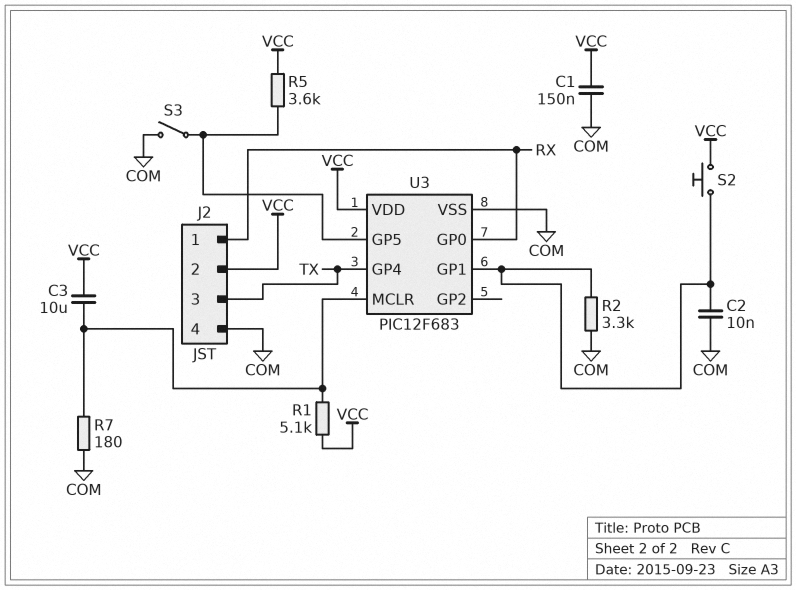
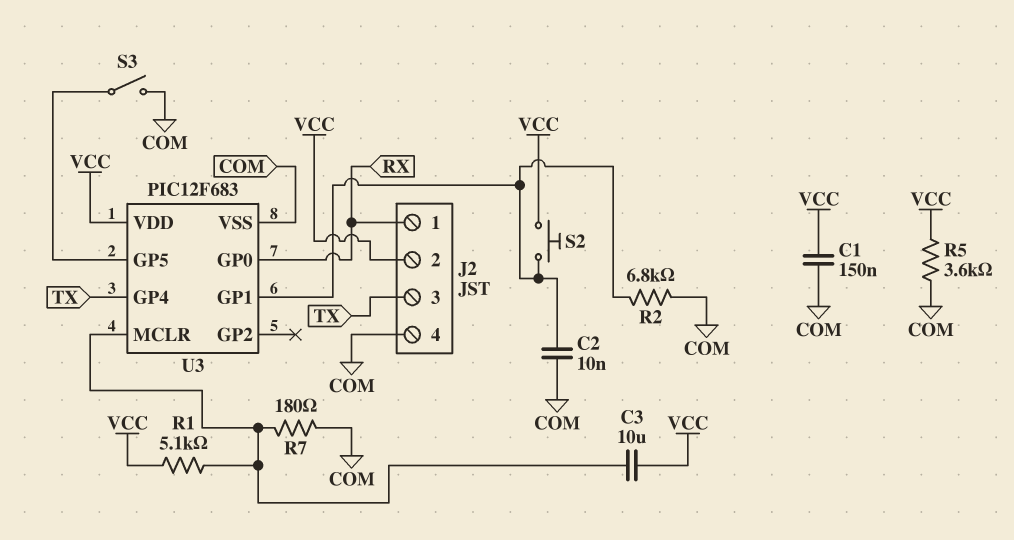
R2: 3.3k (COM, U3/GP1) -> 6.8k (COM, U3/GP1)
R5: 3.6k (U3/GP5, VCC) -> 3.6k (COM, VCC)

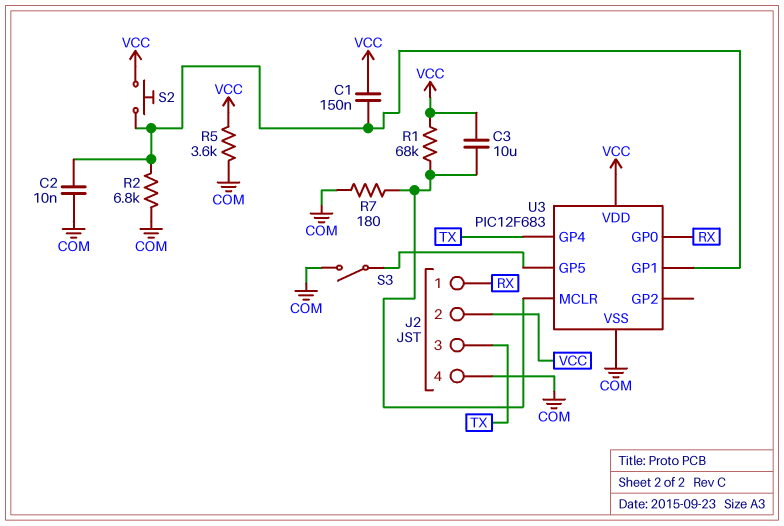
C1: 150nF (COM, VCC) -> 150nF (U3/GP1, VCC)
R1: 5.1k (U3/MCLR, VCC) -> 68k (U3/MCLR, VCC)

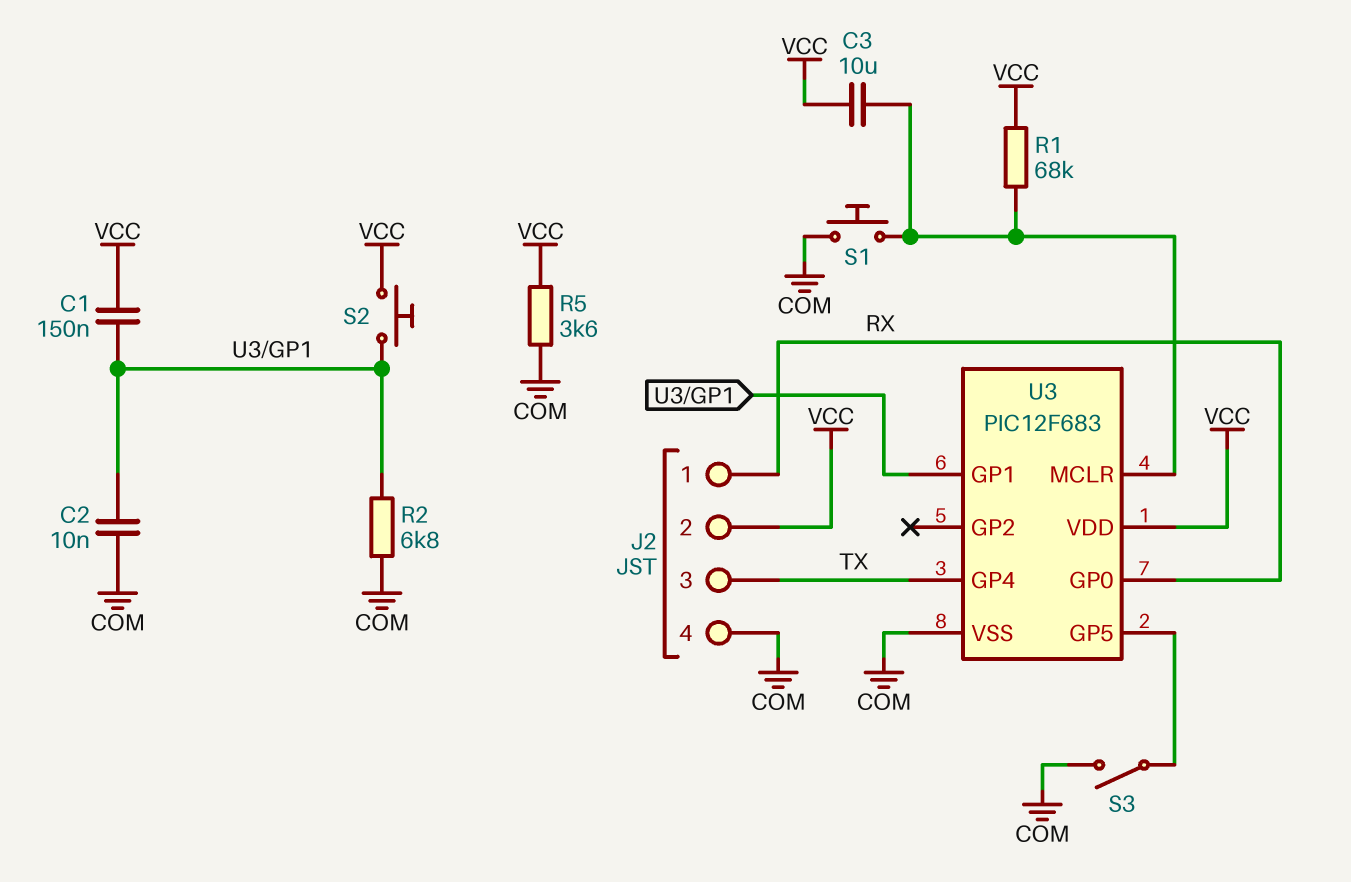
R7: 180 (COM, U3/MCLR) -> none
S1: none -> button (COM, U3/MCLR)

